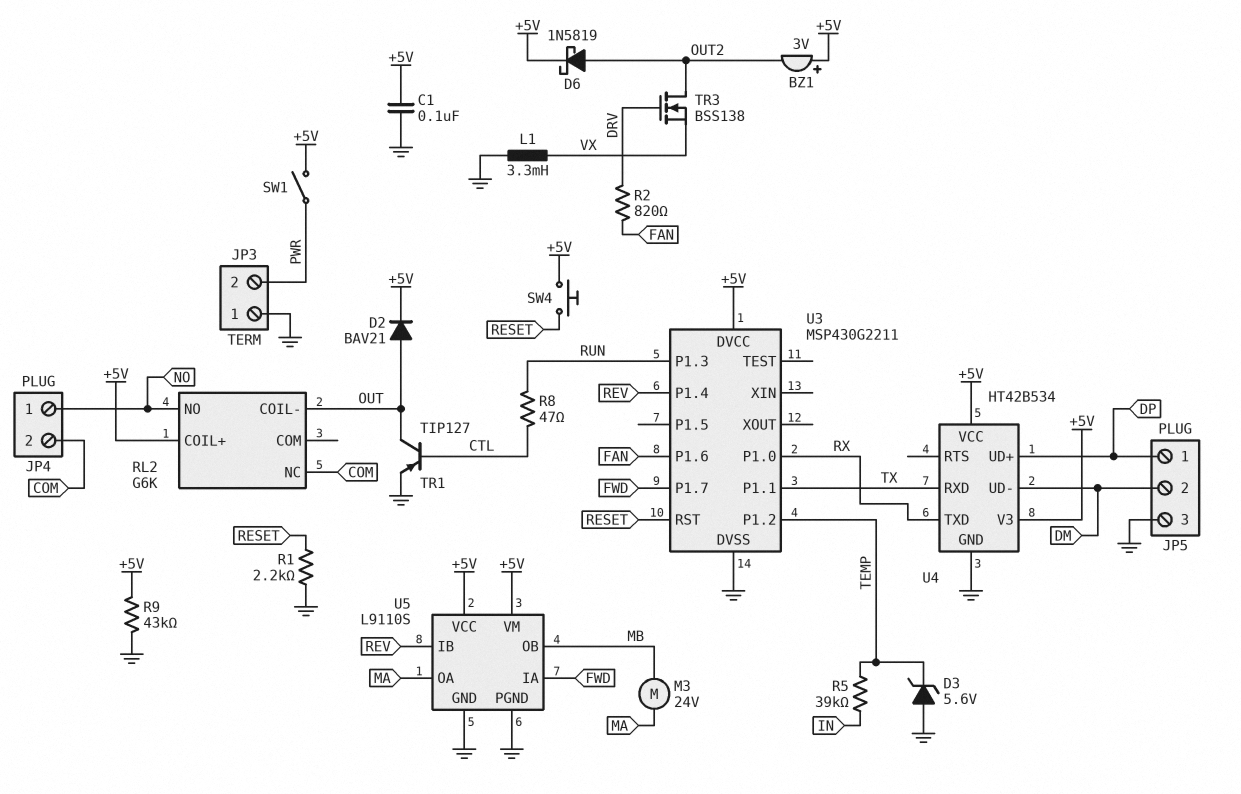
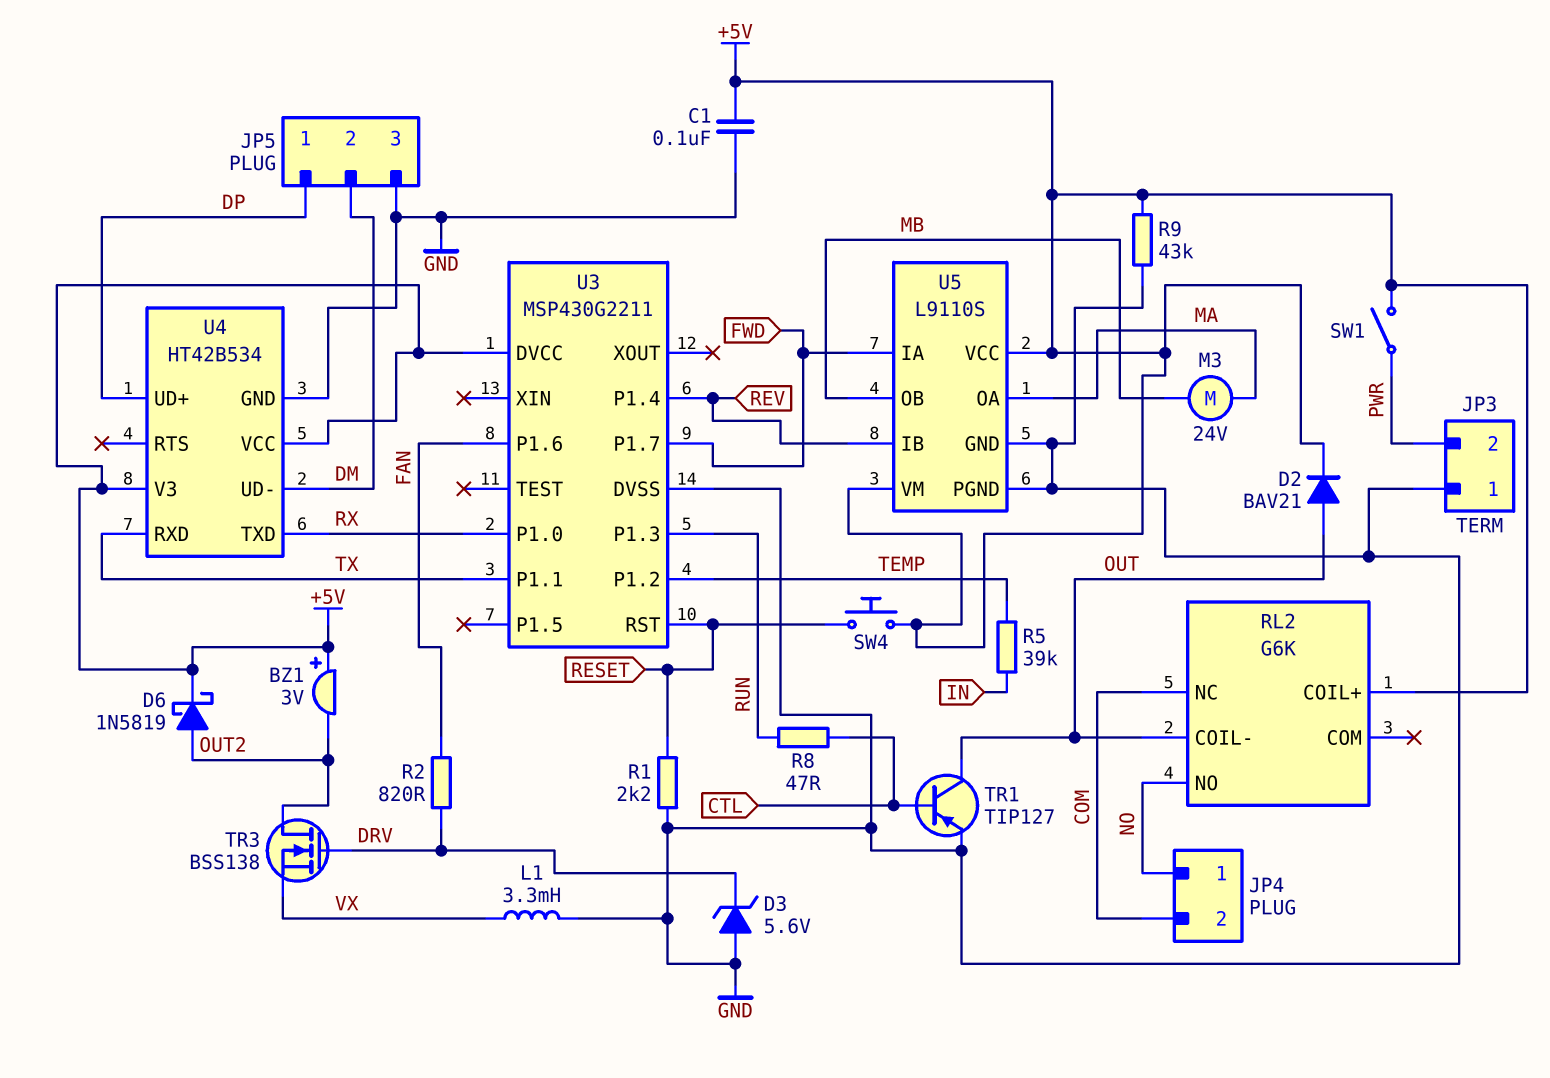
D3: zener 5.6V (A GND, K TEMP) -> zener 5.6V (A GND, K DRV)

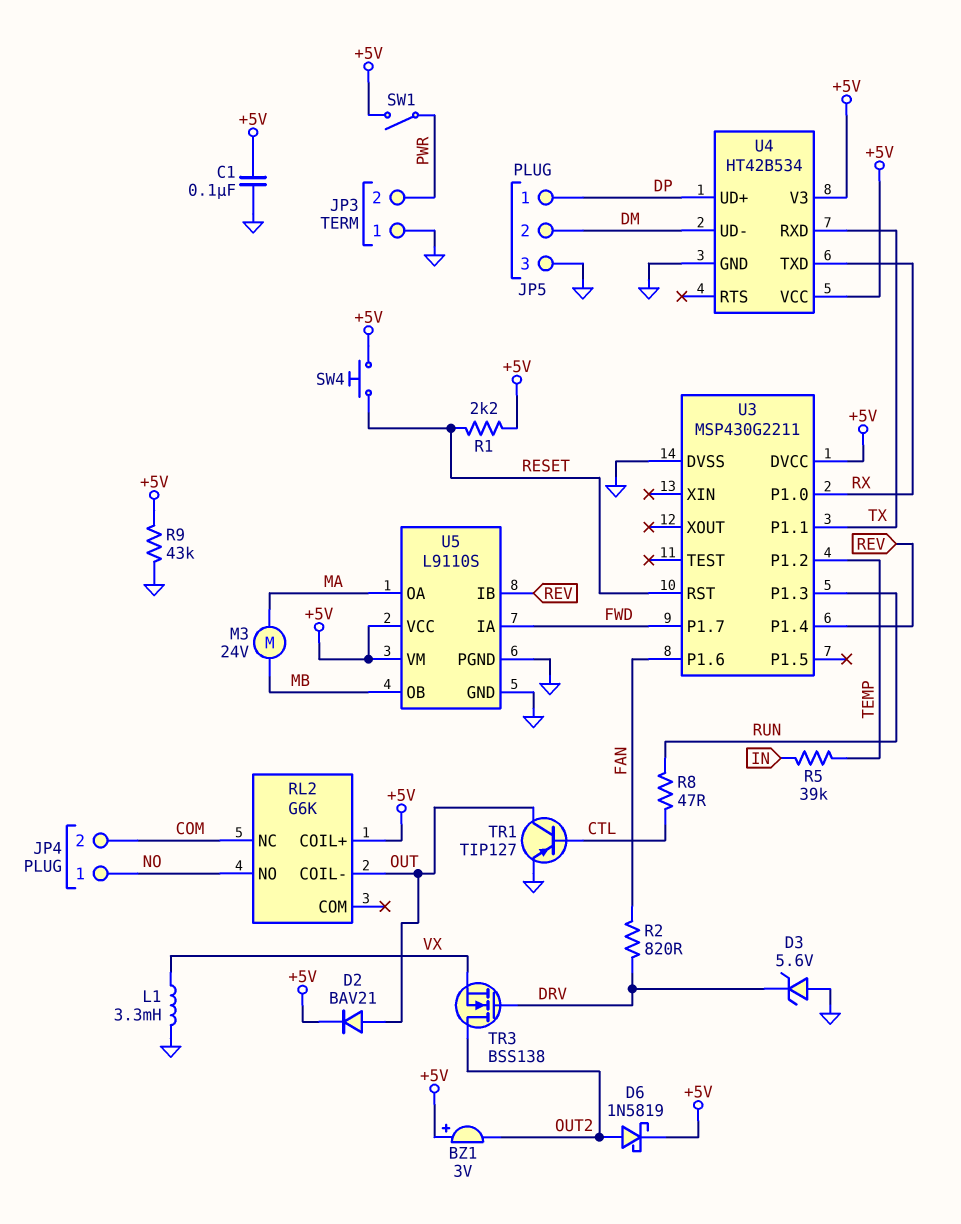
R1: 2.2k (GND, RESET) -> 2.2k (+5V, RESET)

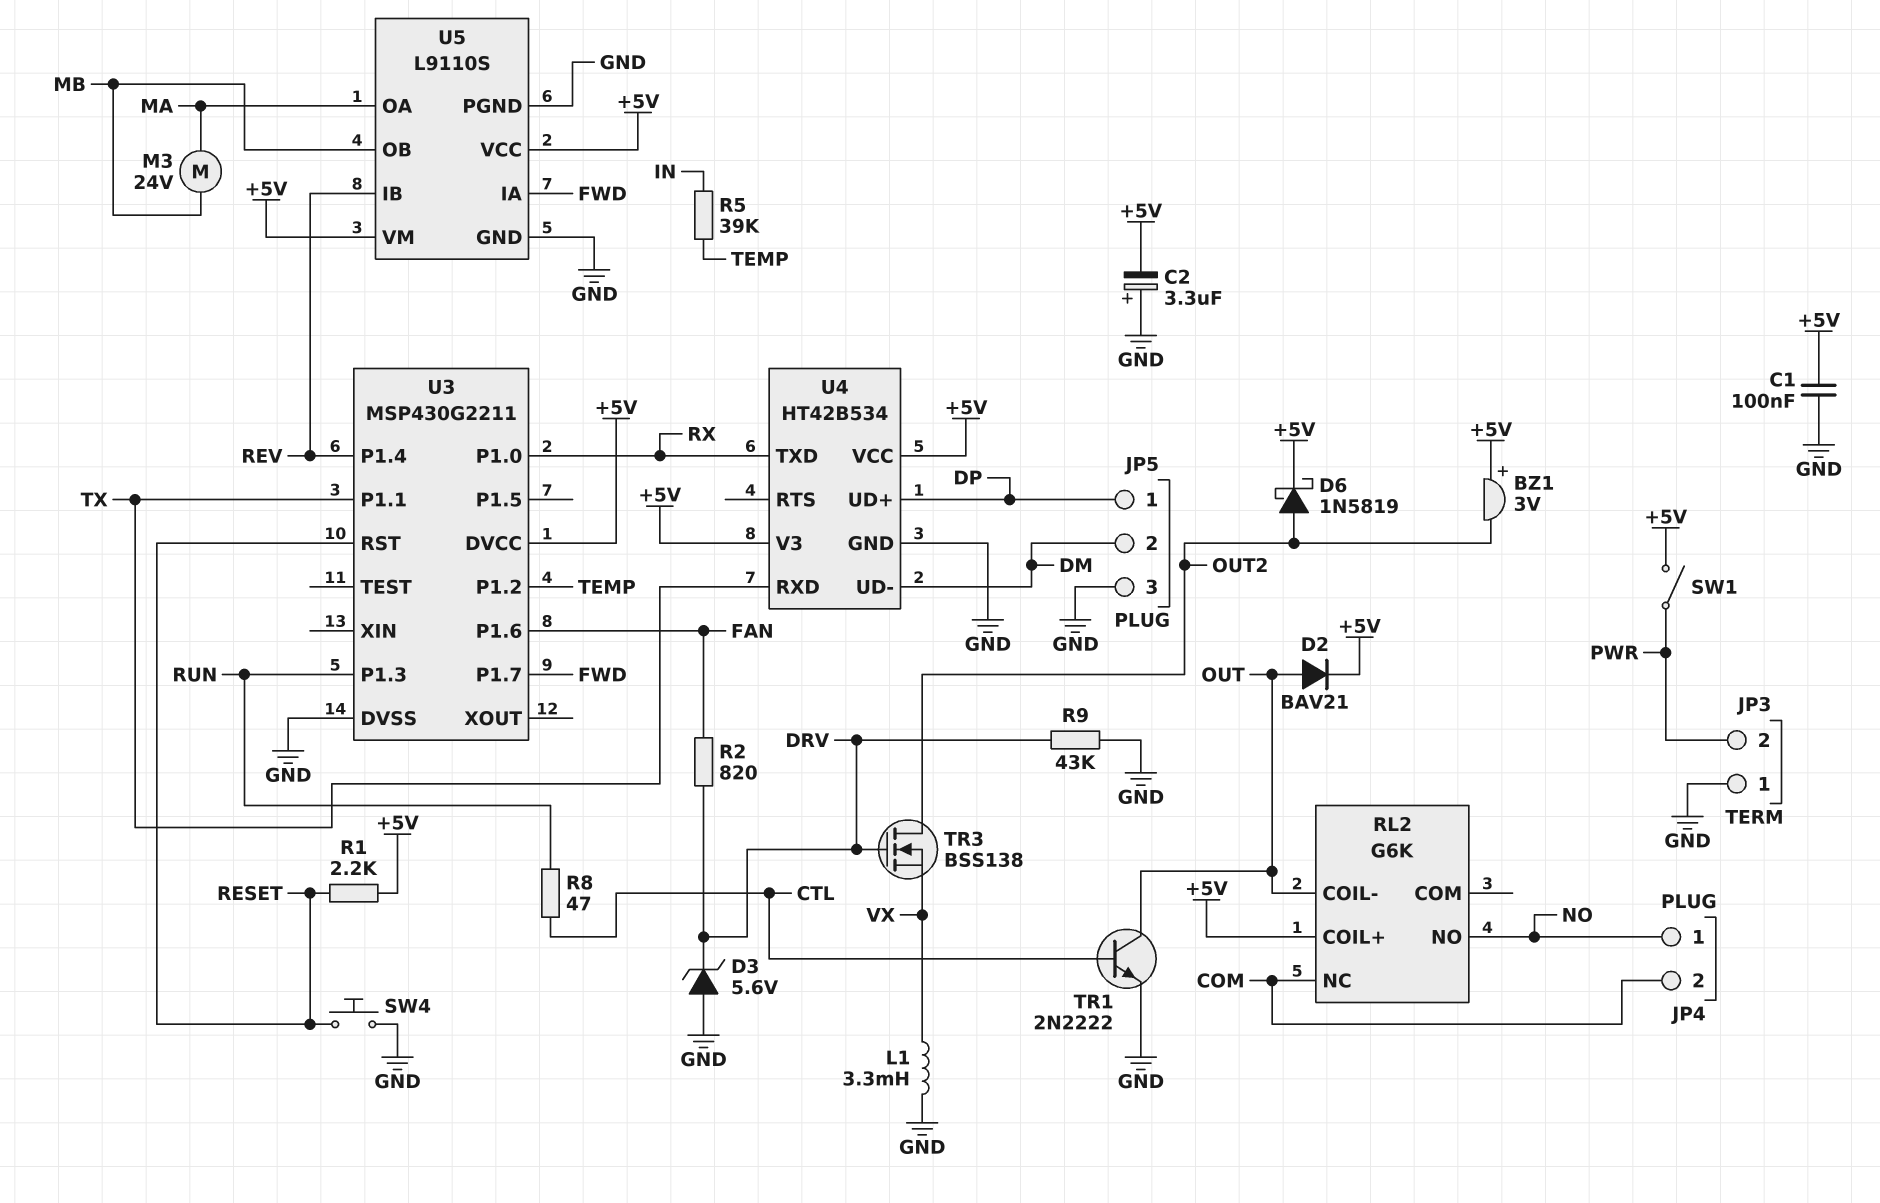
C2: none -> 3.3uF (plus GND, minus +5V)
R9: 43k (+5V, GND) -> 43k (DRV, GND)
SW4: button (+5V, RESET) -> button (GND, RESET)
TR1: PNP TIP127 (B CTL, C OUT, E GND) -> NPN 2N2222 (B CTL, C OUT, E GND)

